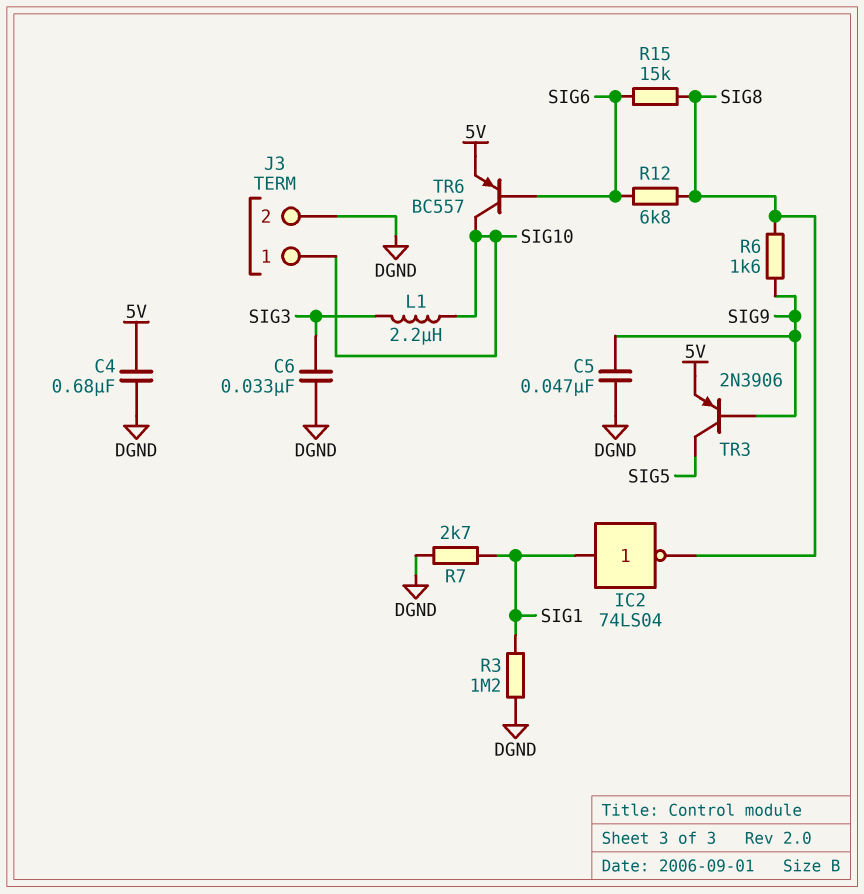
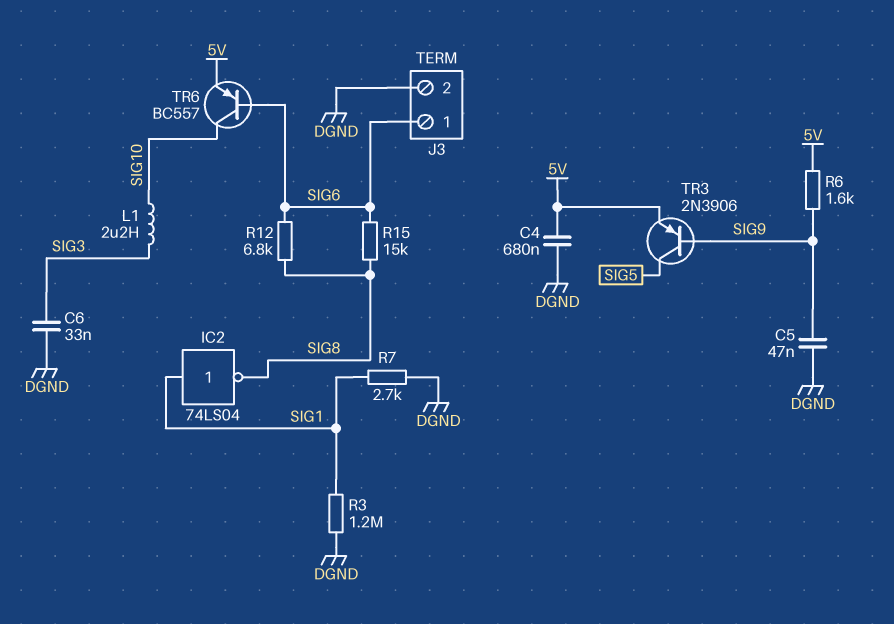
J3 pin 1: SIG10 -> SIG6
R6: 1.6k (SIG8, SIG9) -> 1.6k (5V, SIG9)

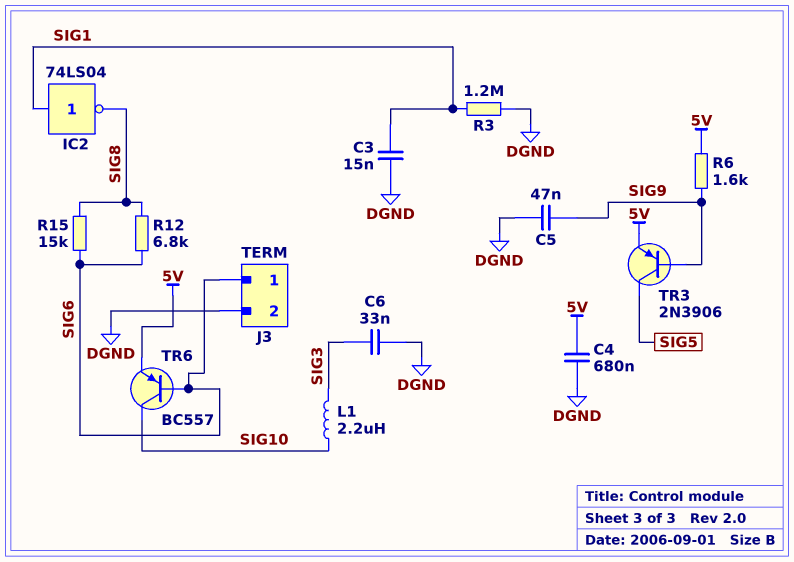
C3: none -> 15nF (DGND, SIG1)
R7: 2.7k (DGND, SIG1) -> none

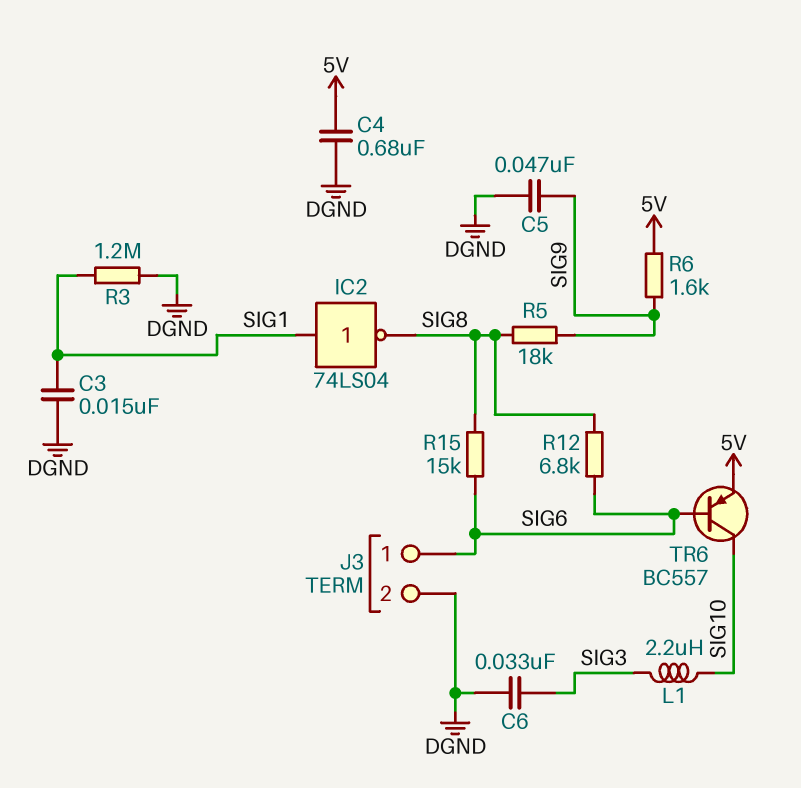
R5: none -> 18k (SIG8, SIG9)
TR3: PNP 2N3906 (B SIG9, C SIG5, E 5V) -> none

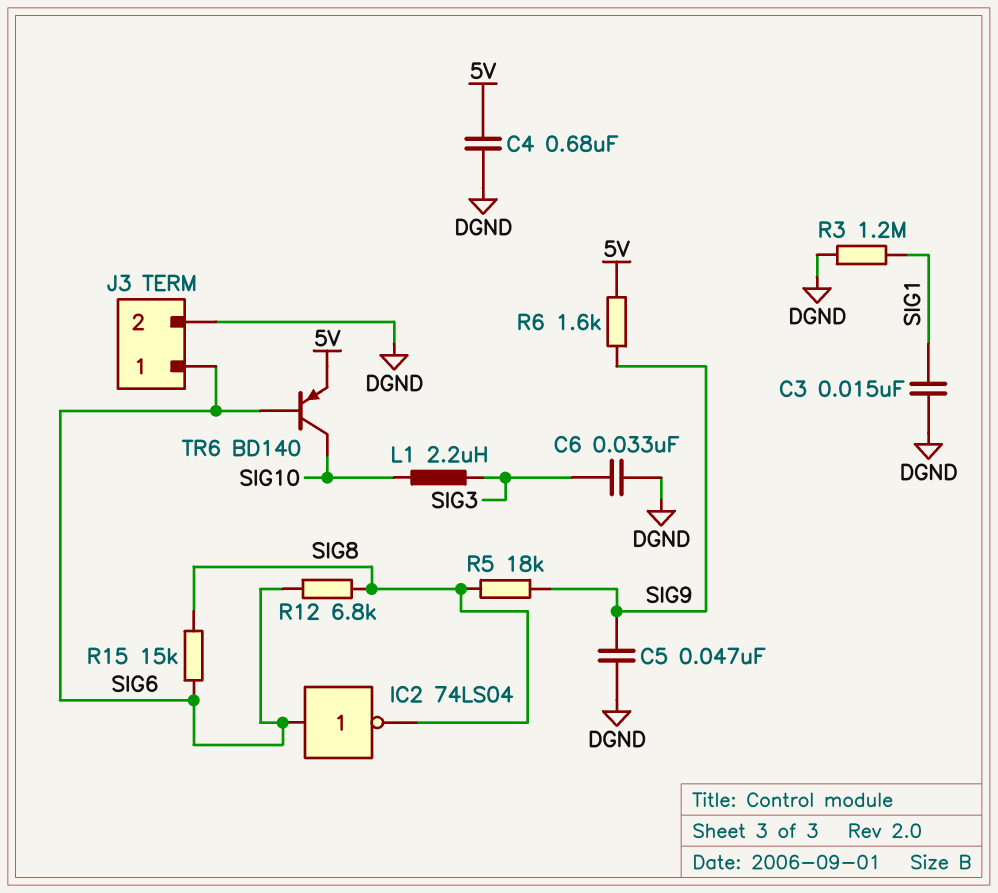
IC2: NOT 74LS04 (in SIG1, out SIG8) -> NOT 74LS04 (in SIG6, out SIG8)
TR6: PNP BC557 (B SIG6, C SIG10, E 5V) -> PNP BD140 (B SIG6, C SIG10, E 5V)

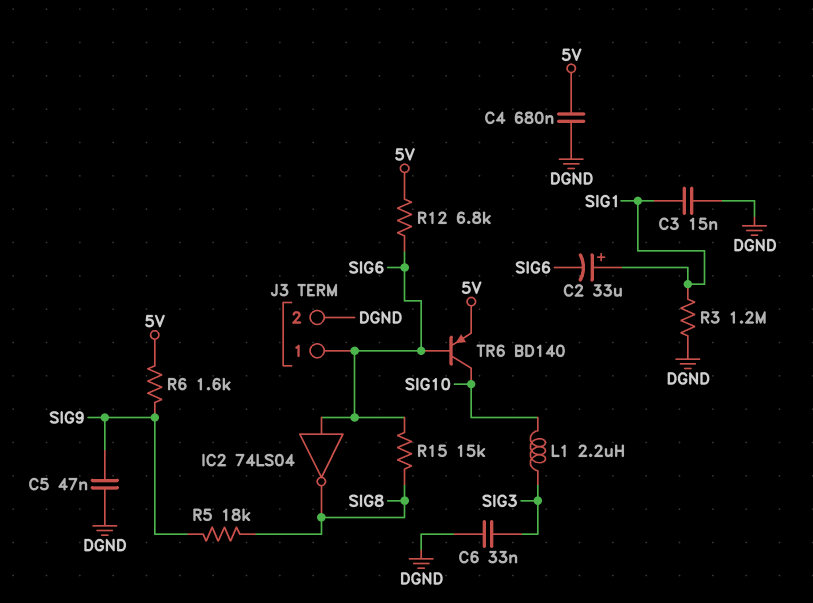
C2: none -> 33uF (plus SIG1, minus SIG6)
R12: 6.8k (SIG6, SIG8) -> 6.8k (5V, SIG6)

